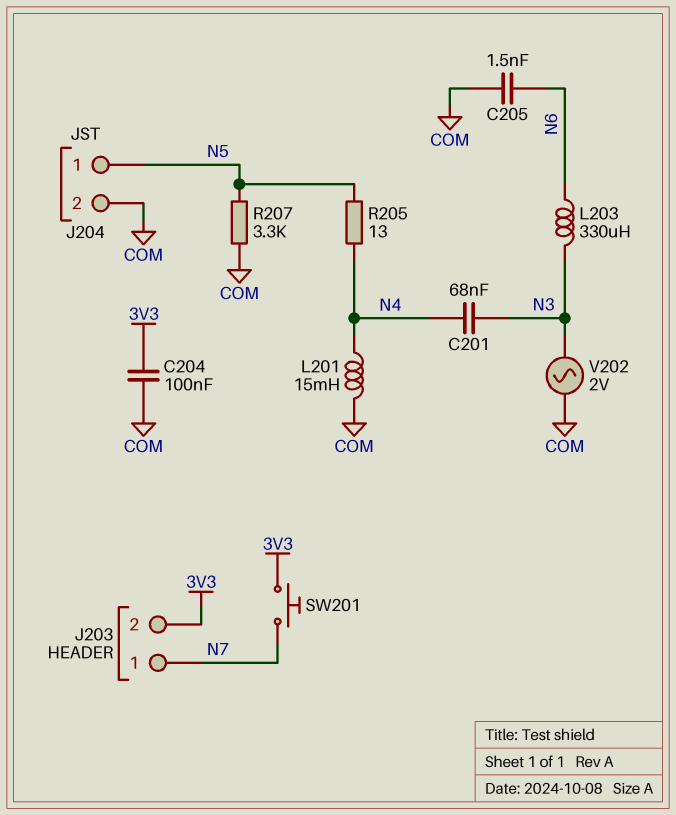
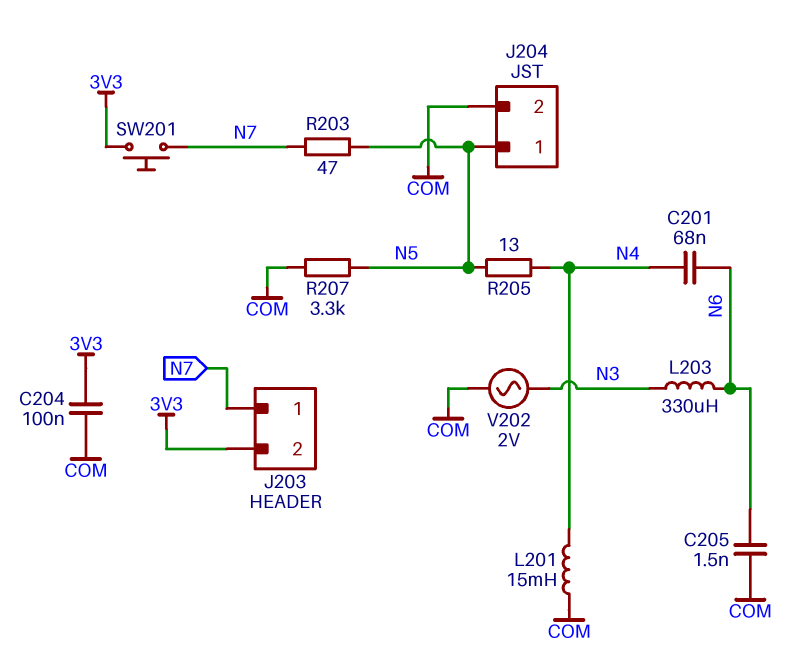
C201: 68nF (N3, N4) -> 68nF (N4, N6)
R203: none -> 47 (N5, N7)

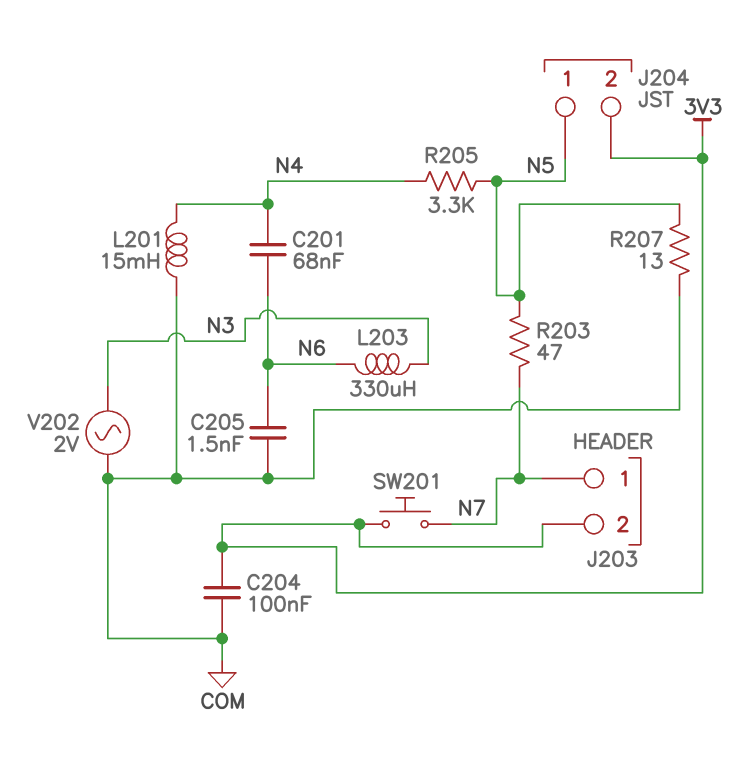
J204 pin 2: COM -> 3V3
R205: 13 (N4, N5) -> 3.3k (N4, N5)
R207: 3.3k (COM, N5) -> 13 (COM, N5)

